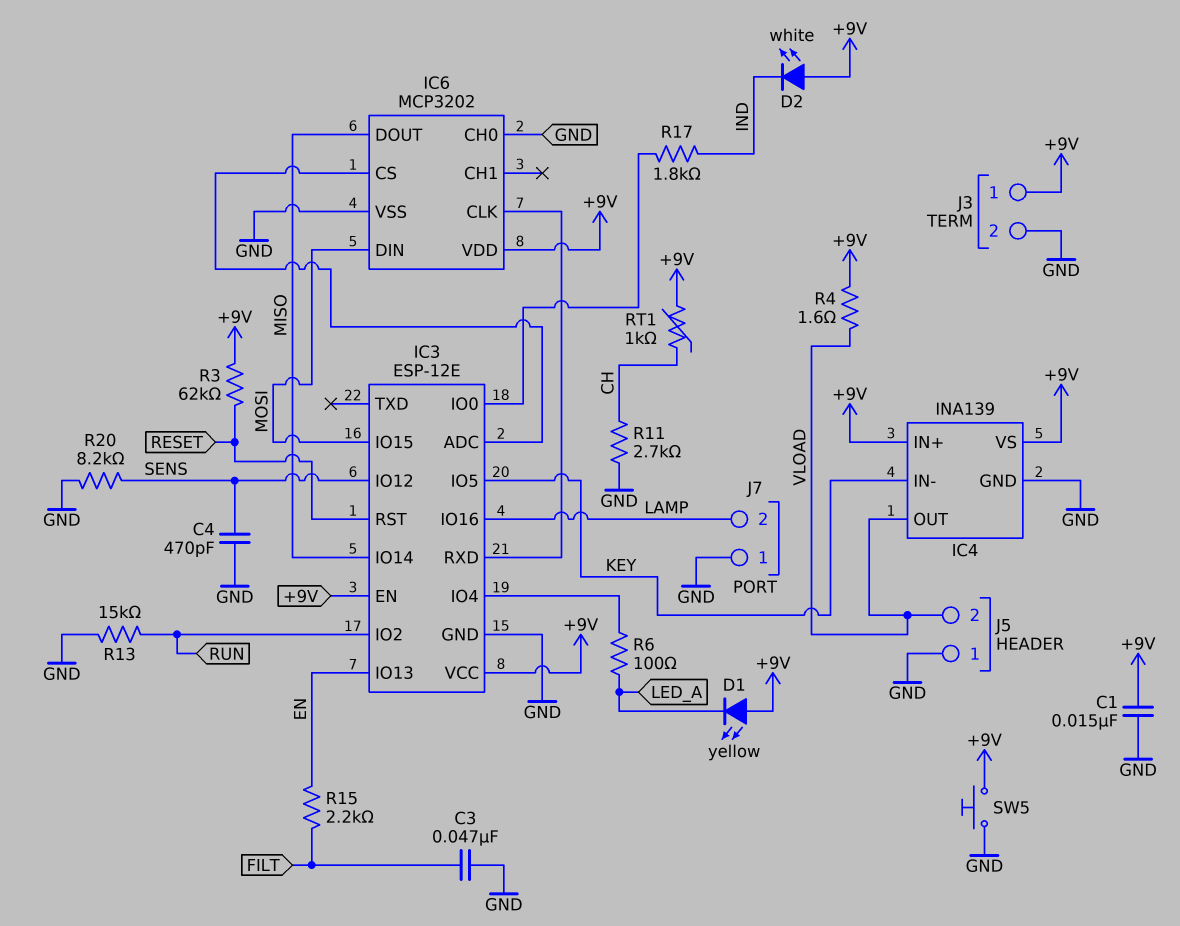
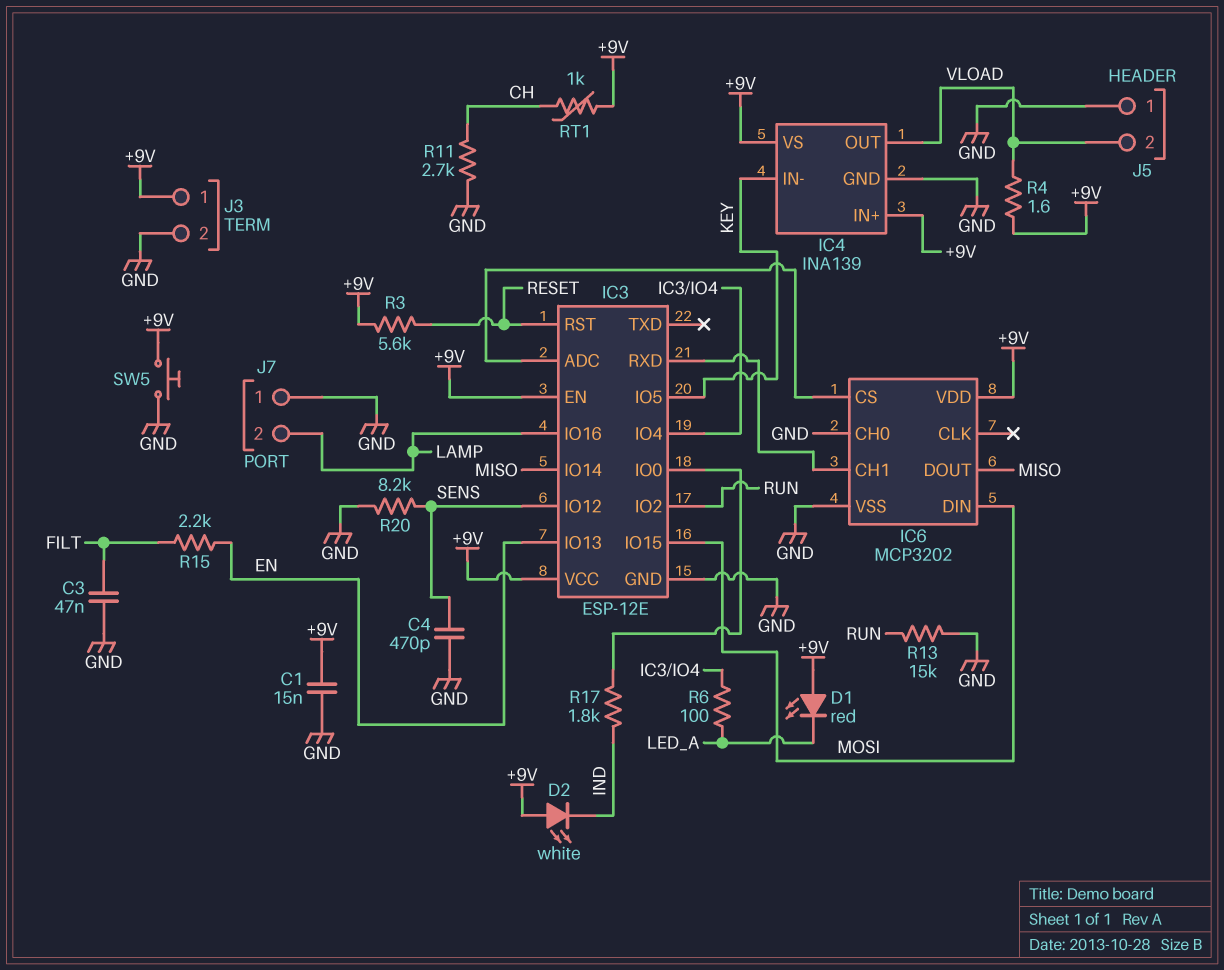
D1: LED yellow (A +9V, K LED_A) -> LED red (A +9V, K LED_A)
IC6 pin CH1: none -> IC3/RXD
IC6 pin CLK: IC3/RXD -> none
R3: 62k (+9V, RESET) -> 5.6k (+9V, RESET)

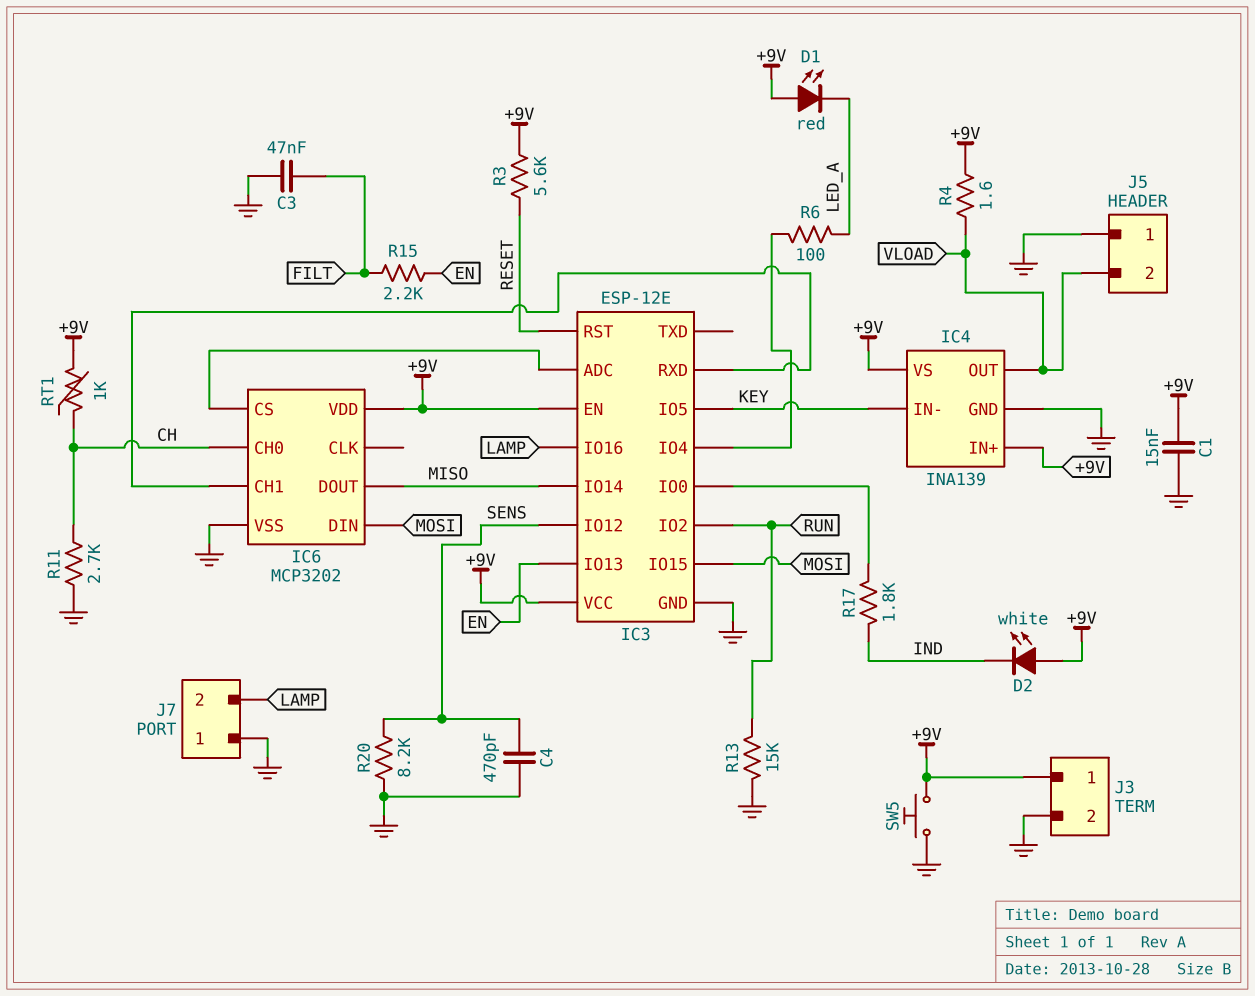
IC6 pin CH0: GND -> CH

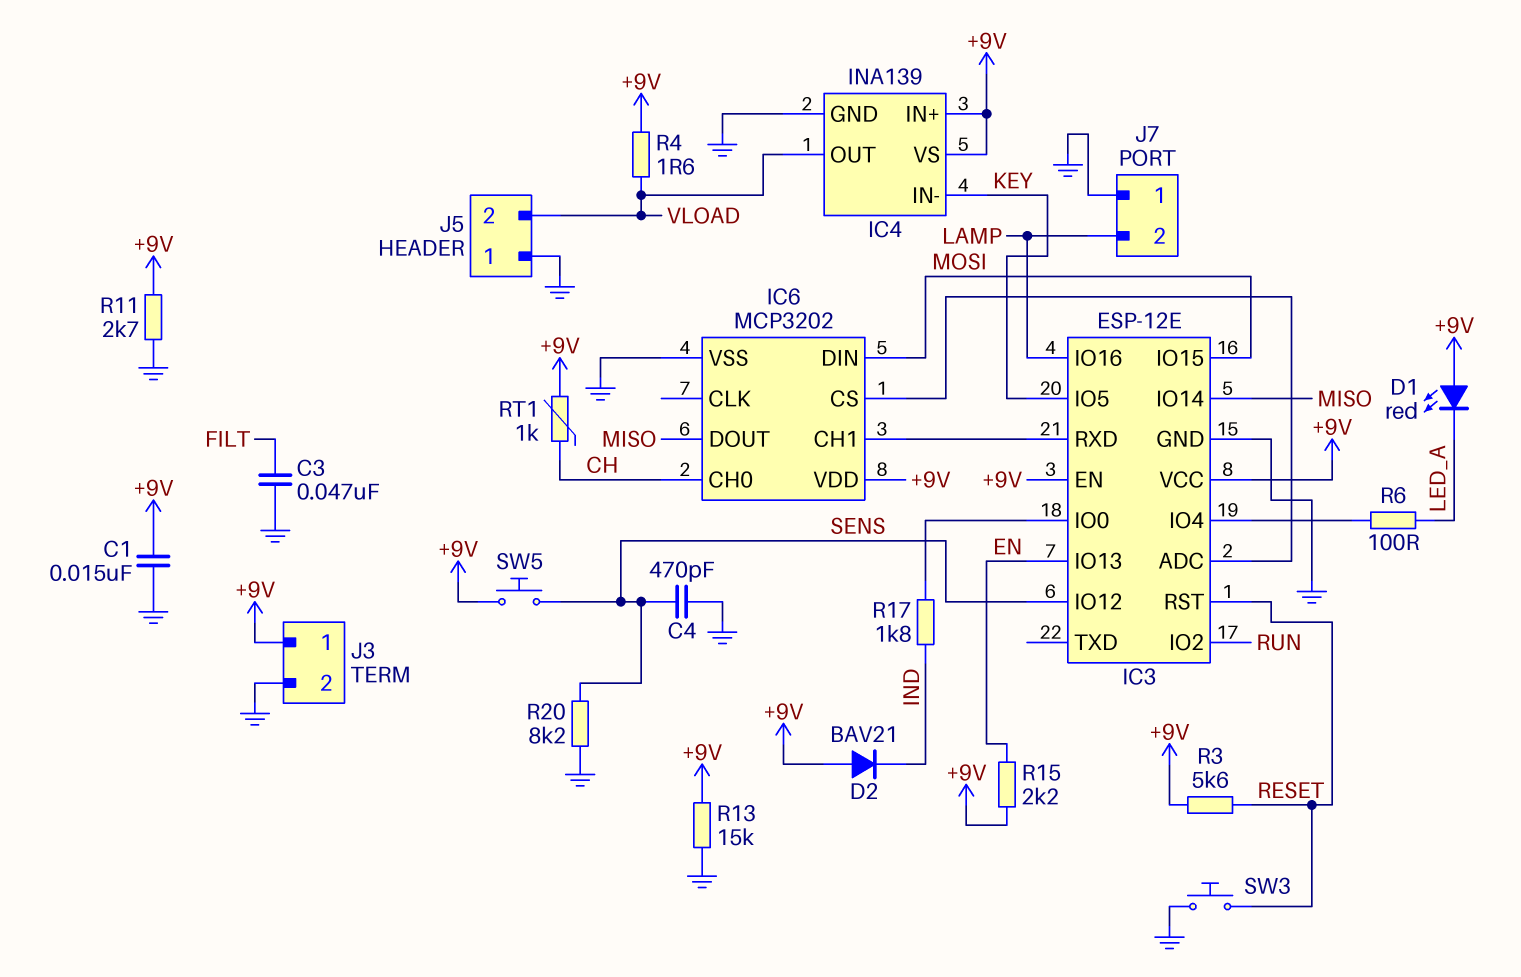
D2: LED white (A +9V, K IND) -> diode BAV21 (A +9V, K IND)
R11: 2.7k (CH, GND) -> 2.7k (+9V, GND)
R13: 15k (GND, RUN) -> 15k (+9V, GND)
R15: 2.2k (EN, FILT) -> 2.2k (+9V, EN)
SW3: none -> button (GND, RESET)
SW5: button (+9V, GND) -> button (+9V, SENS)

